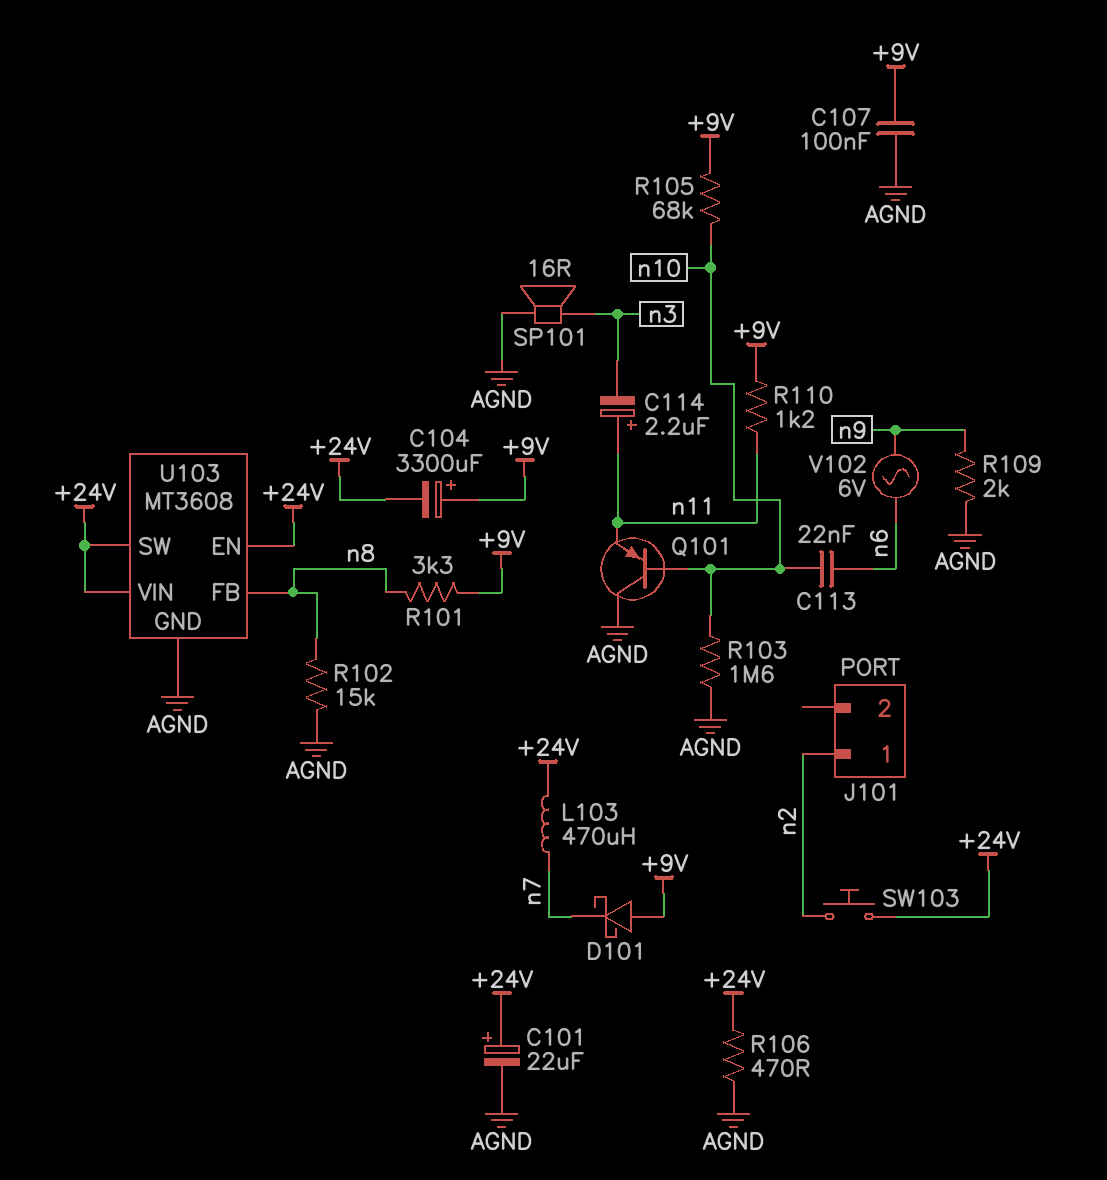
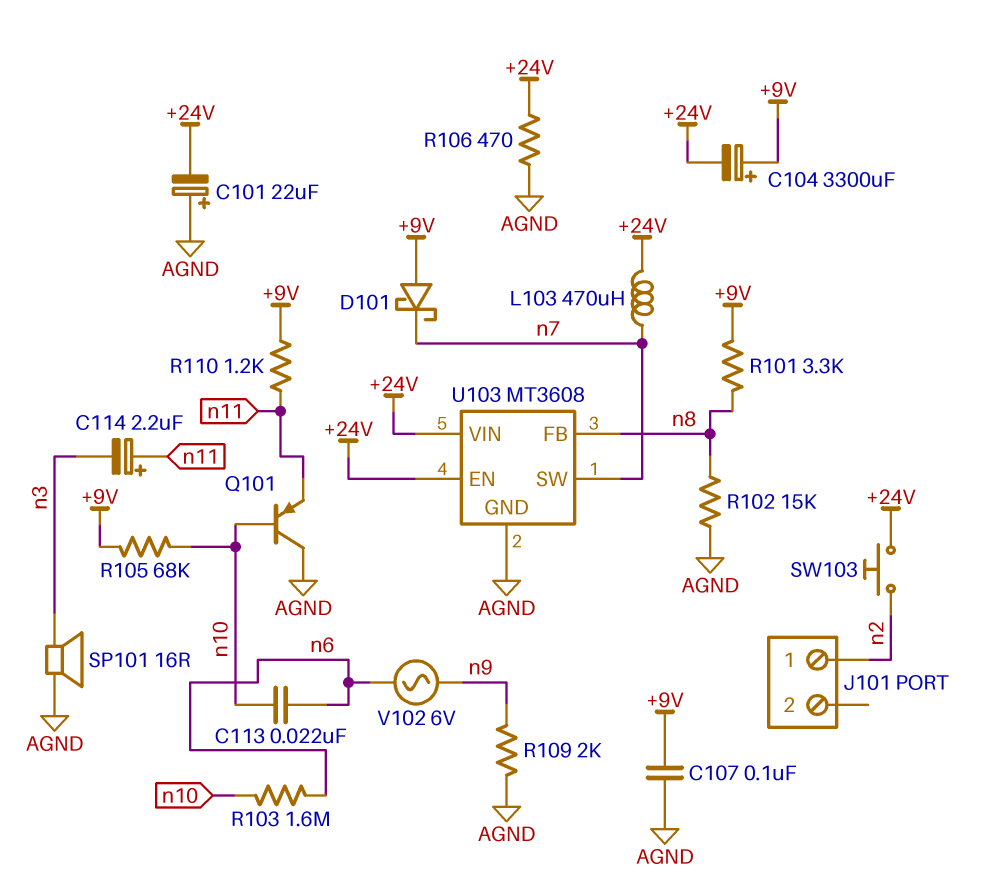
C101: 22uF (plus +24V, minus AGND) -> 22uF (plus AGND, minus +24V)
R103: 1.6M (AGND, n10) -> 1.6M (n6, n10)
U103 pin SW: +24V -> n7

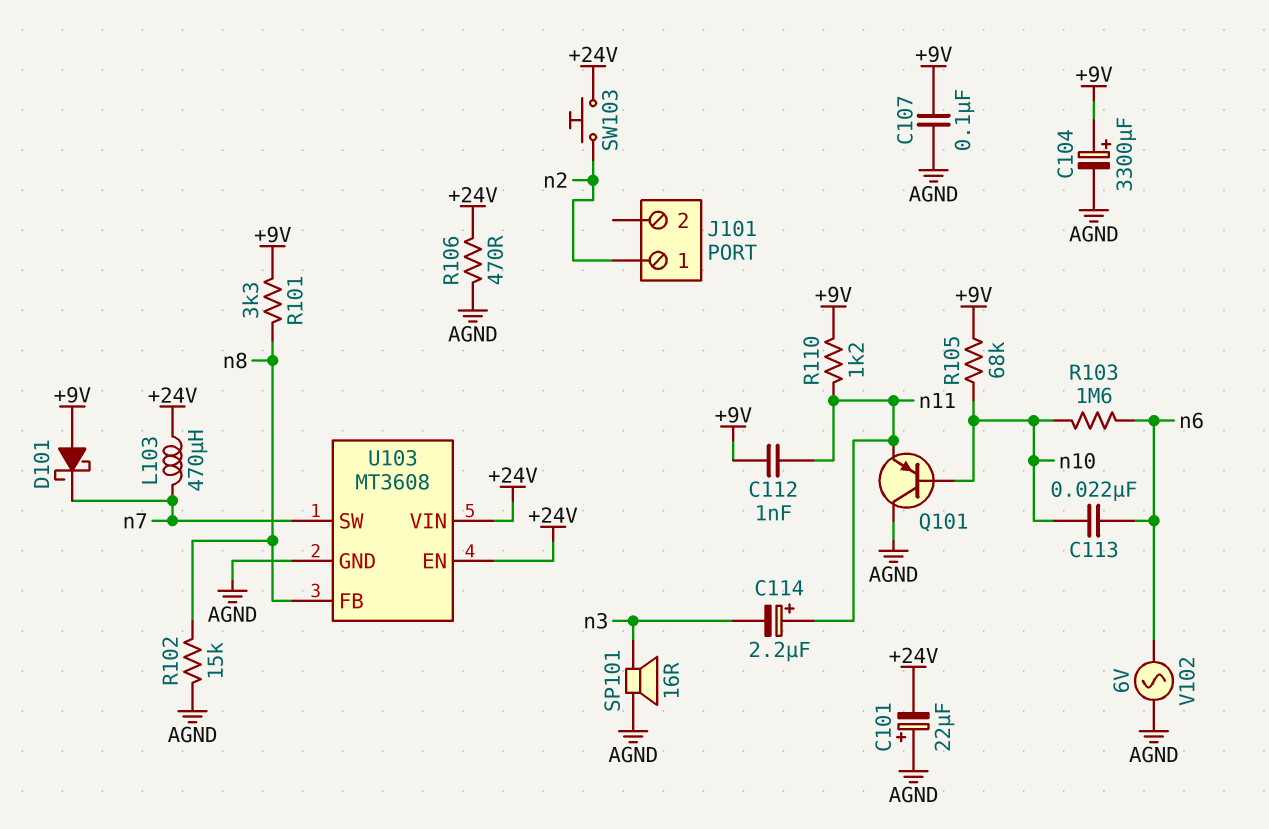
C104: 3300uF (plus +9V, minus +24V) -> 3300uF (plus +9V, minus AGND)
C112: none -> 1nF (+9V, n11)
R109: 2k (AGND, n9) -> none
V102: AC 6V (n6, n9) -> AC 6V (AGND, n6)

